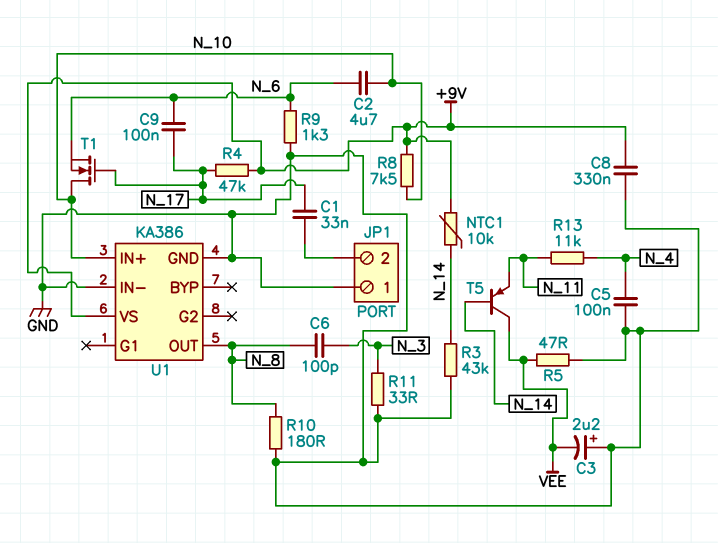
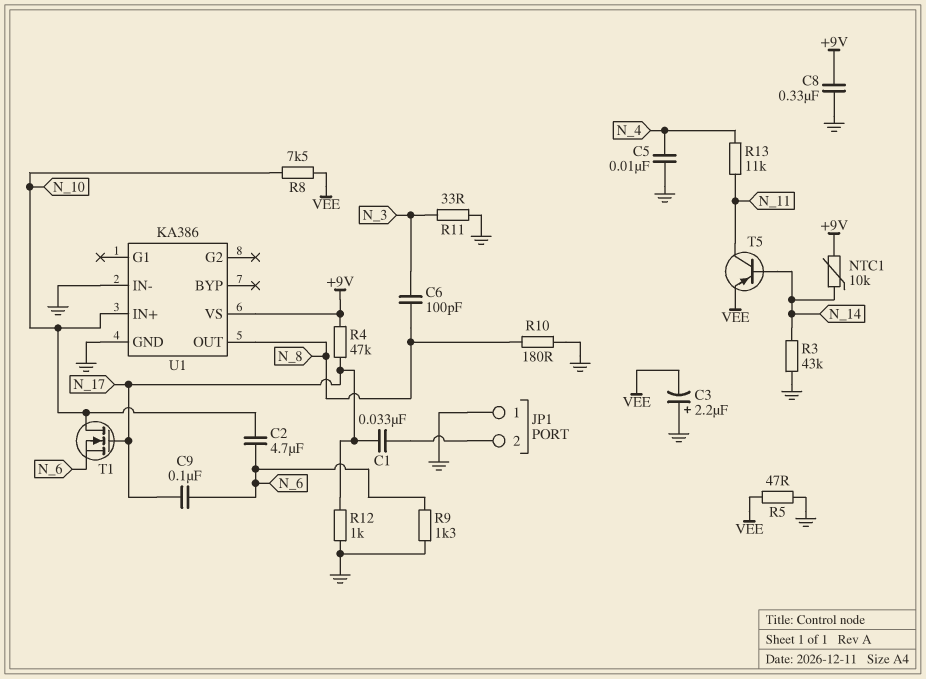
C5: 100nF (GND, N_4) -> 10nF (GND, N_4)
R8: 7.5k (+9V, N_10) -> 7.5k (N_10, VEE)
R12: none -> 1k (GND, N_17)
T5: PNP (B N_14, C VEE, E N_11) -> PNP (B N_14, C N_11, E VEE)

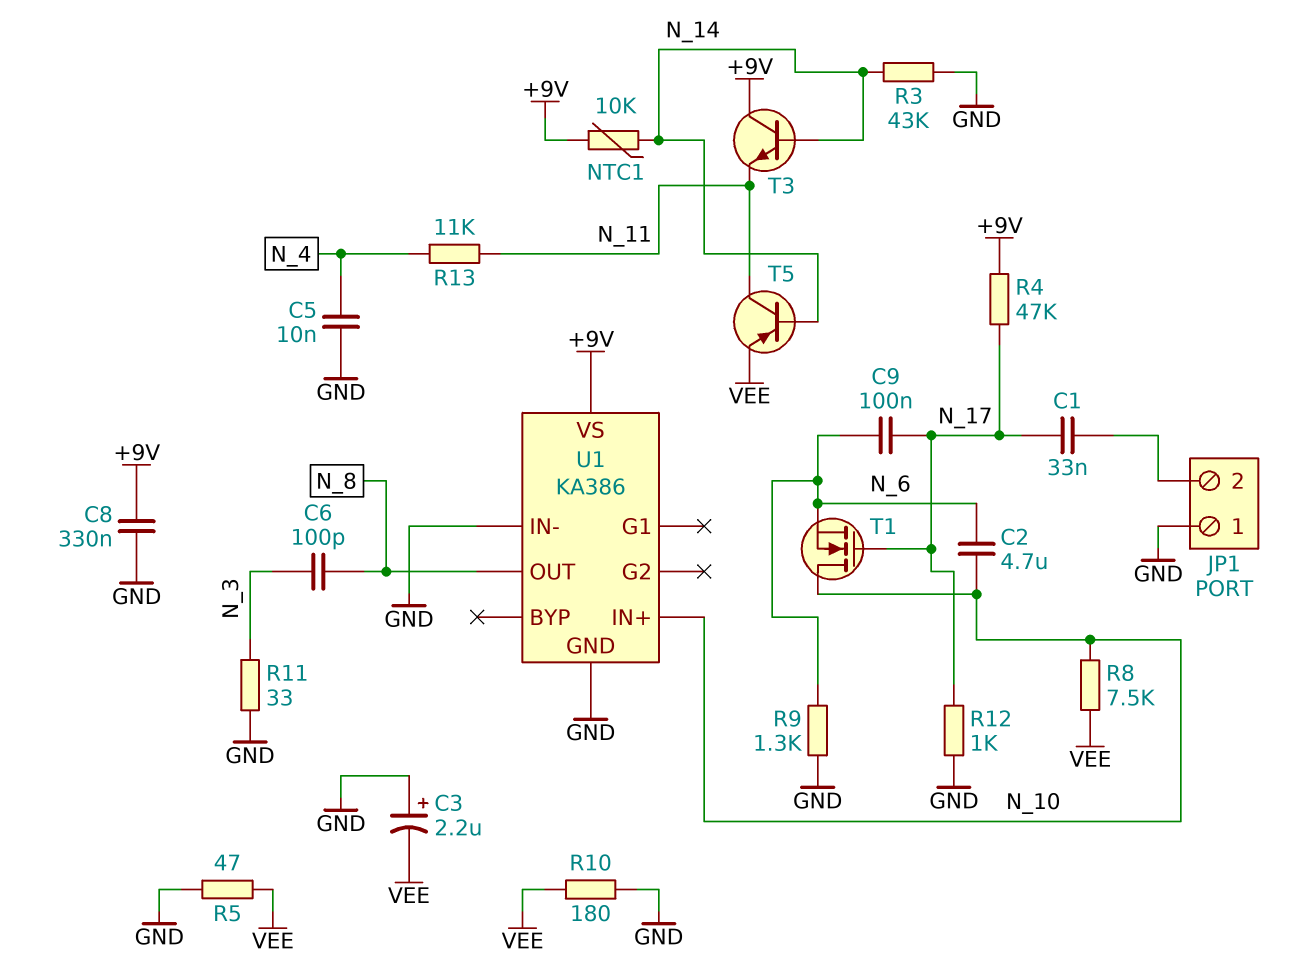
R10: 180 (GND, N_8) -> 180 (GND, VEE)
T3: none -> NPN (B N_14, C +9V, E N_11)

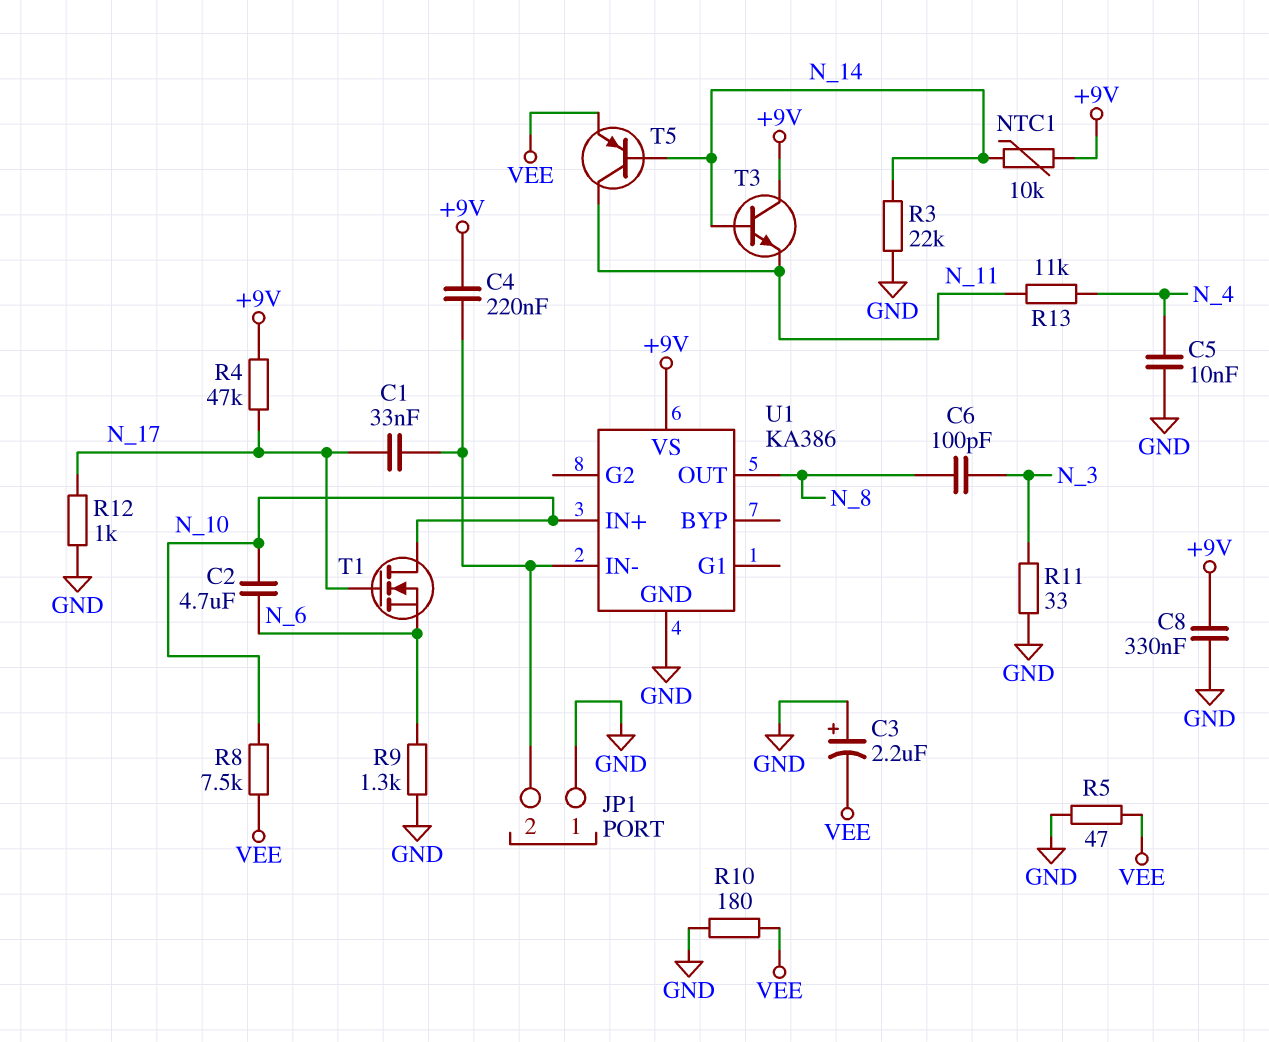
C4: none -> 220nF (+9V, JP1/2)
C9: 100nF (N_6, N_17) -> none
R3: 43k (GND, N_14) -> 22k (GND, N_14)
U1 pin IN-: GND -> JP1/2

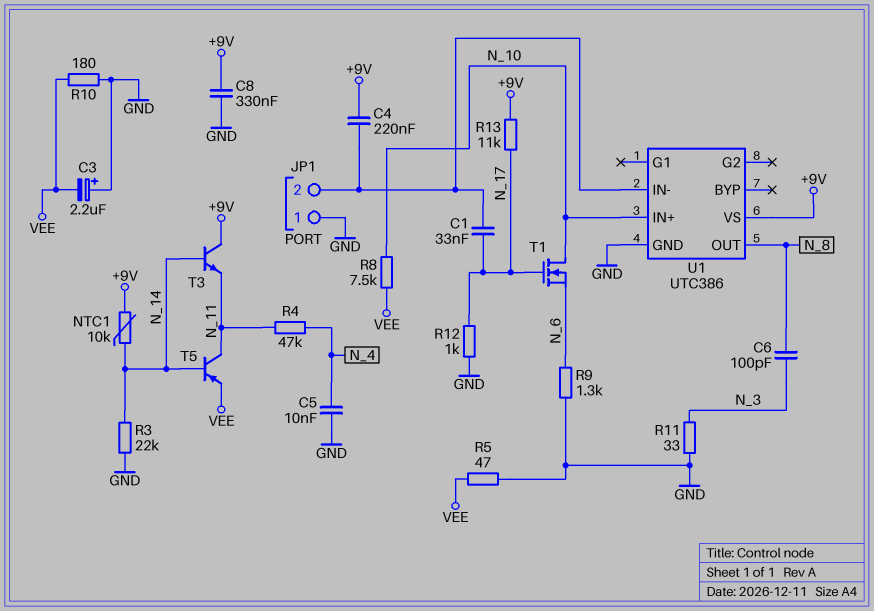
C2: 4.7uF (N_6, N_10) -> none
R4: 47k (+9V, N_17) -> 47k (N_4, N_11)
R13: 11k (N_4, N_11) -> 11k (+9V, N_17)
U1: KA386 -> UTC386

